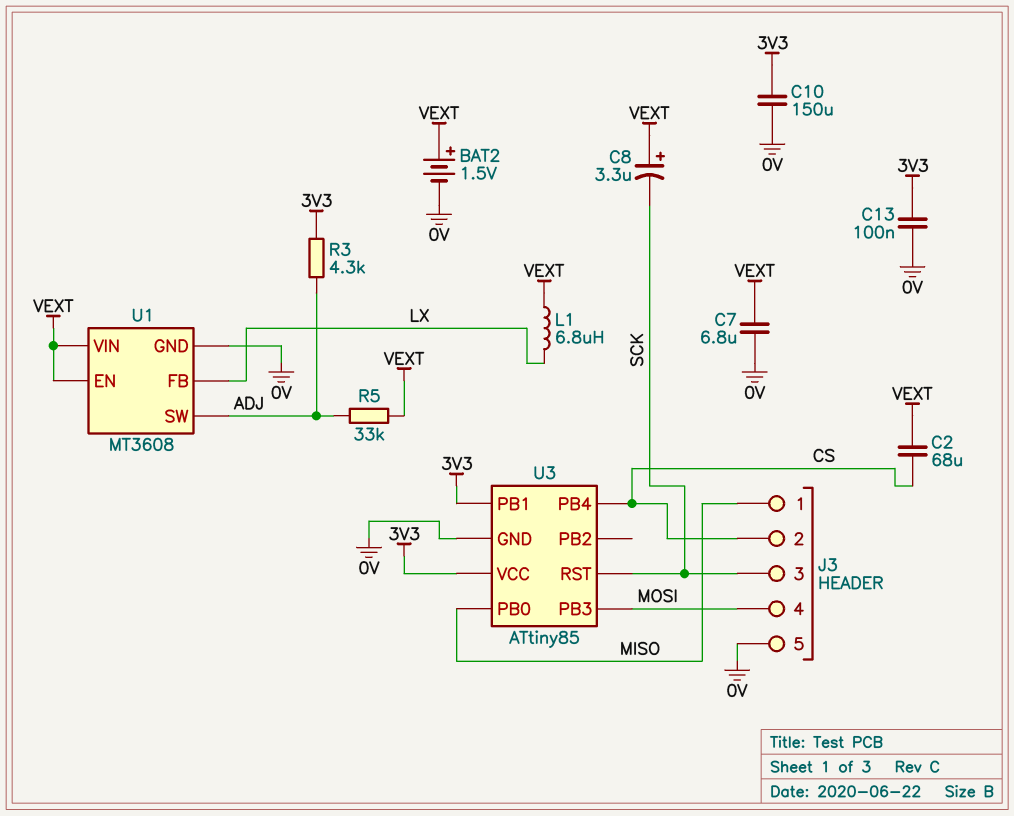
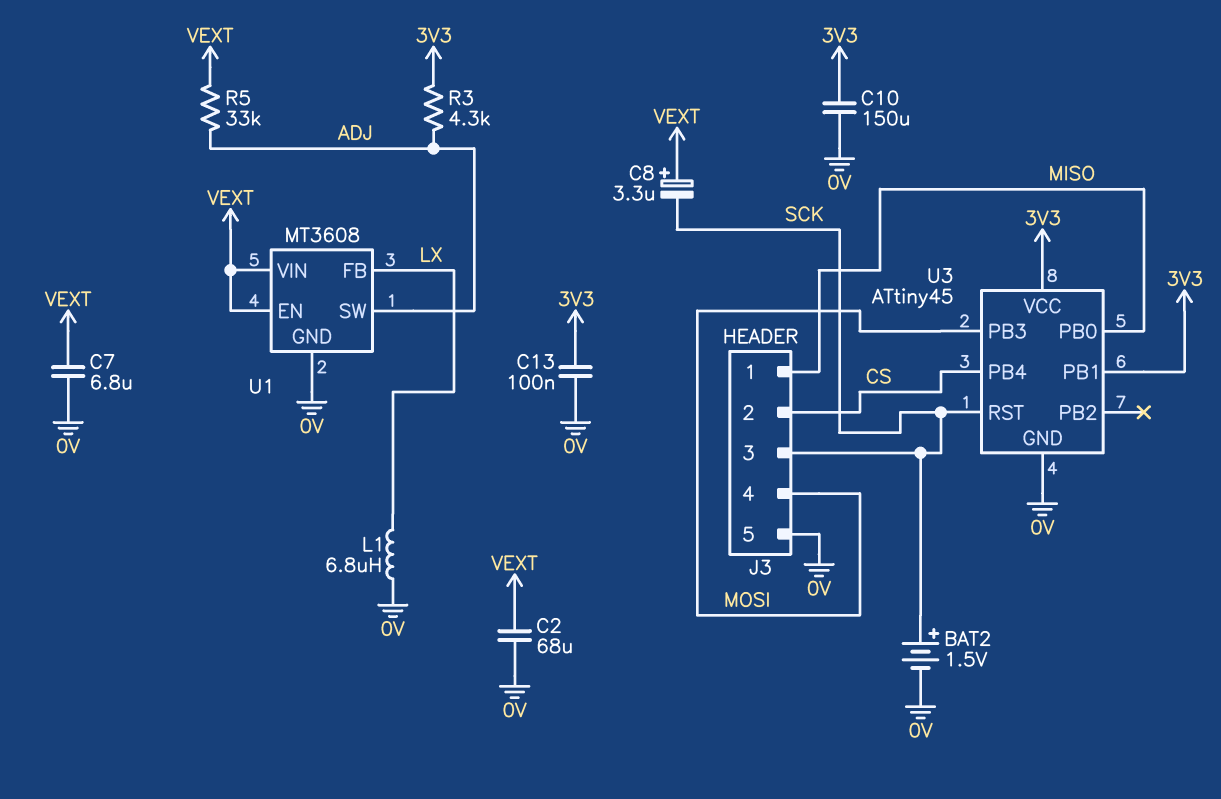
BAT2: 1.5V (plus VEXT, minus 0V) -> 1.5V (plus SCK, minus 0V)
C2: 68uF (CS, VEXT) -> 68uF (0V, VEXT)
L1: 6.8uH (LX, VEXT) -> 6.8uH (0V, LX)
U3: ATtiny85 -> ATtiny45

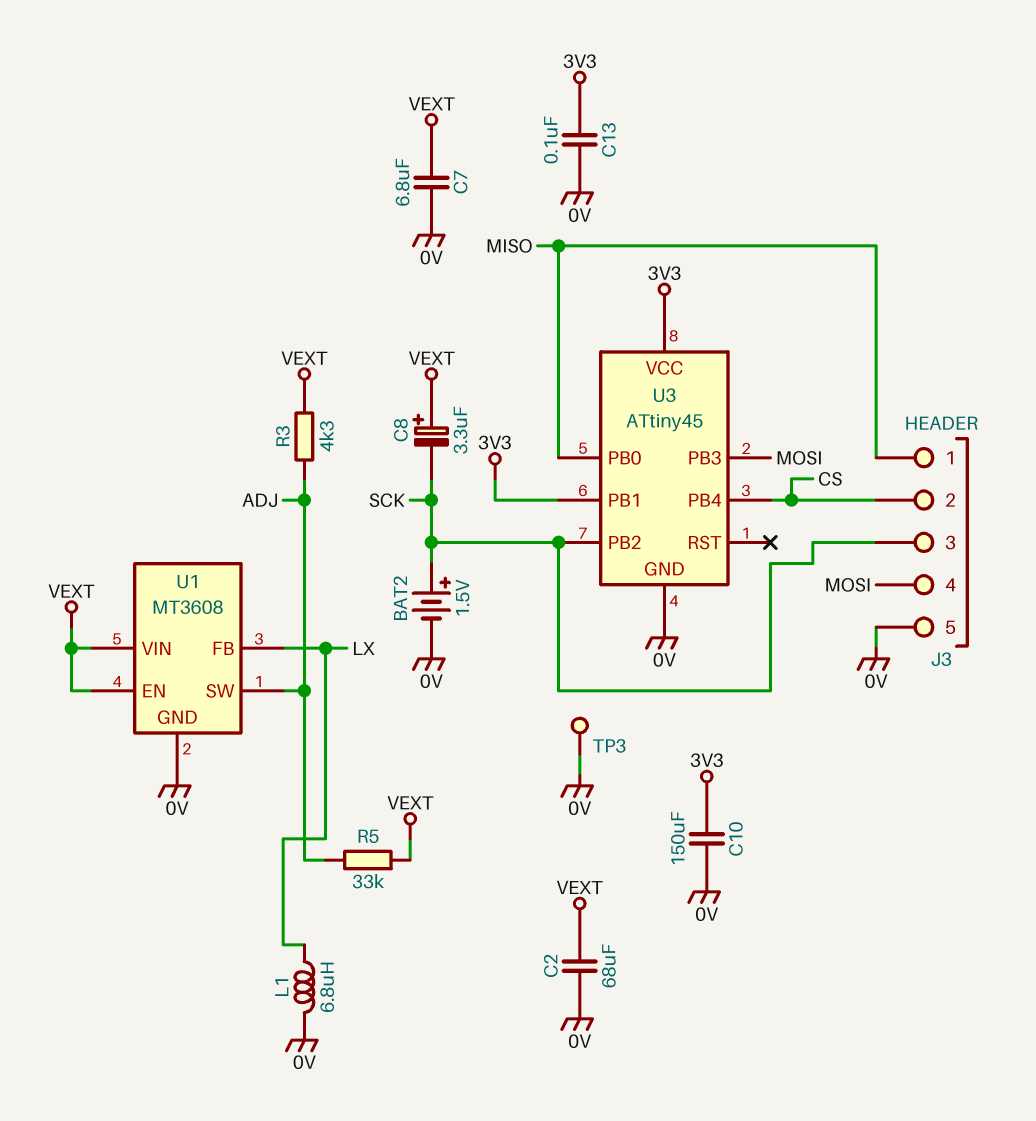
R3: 4.3k (3V3, ADJ) -> 4.3k (ADJ, VEXT)
TP3: none -> test point (0V)
U3 pin PB2: none -> SCK
U3 pin RST: SCK -> none

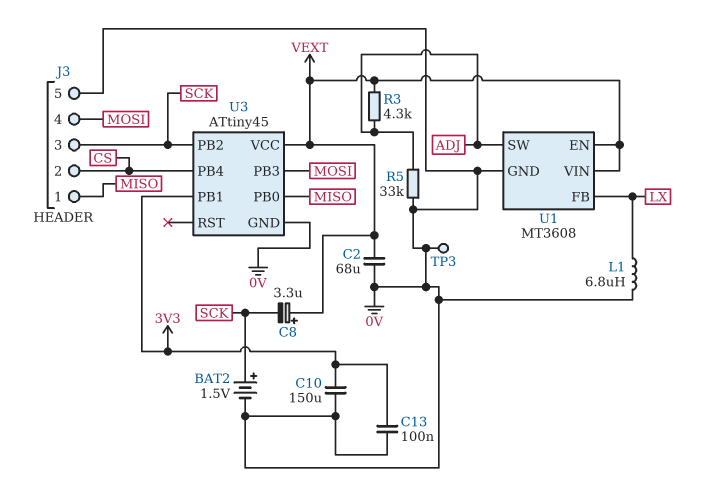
C7: 6.8uF (0V, VEXT) -> none
R5: 33k (ADJ, VEXT) -> 33k (0V, ADJ)
U3 pin VCC: 3V3 -> VEXT

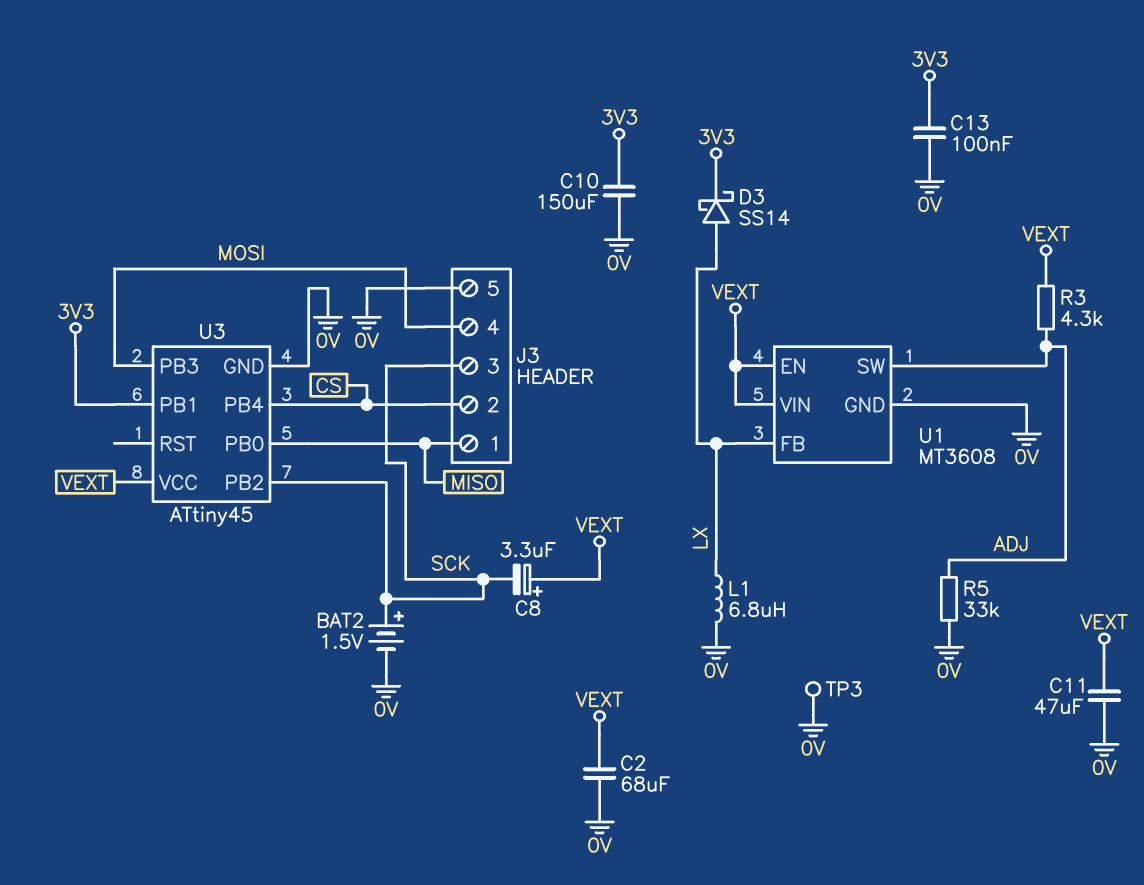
C11: none -> 47uF (0V, VEXT)
D3: none -> schottky SS14 (A LX, K 3V3)

